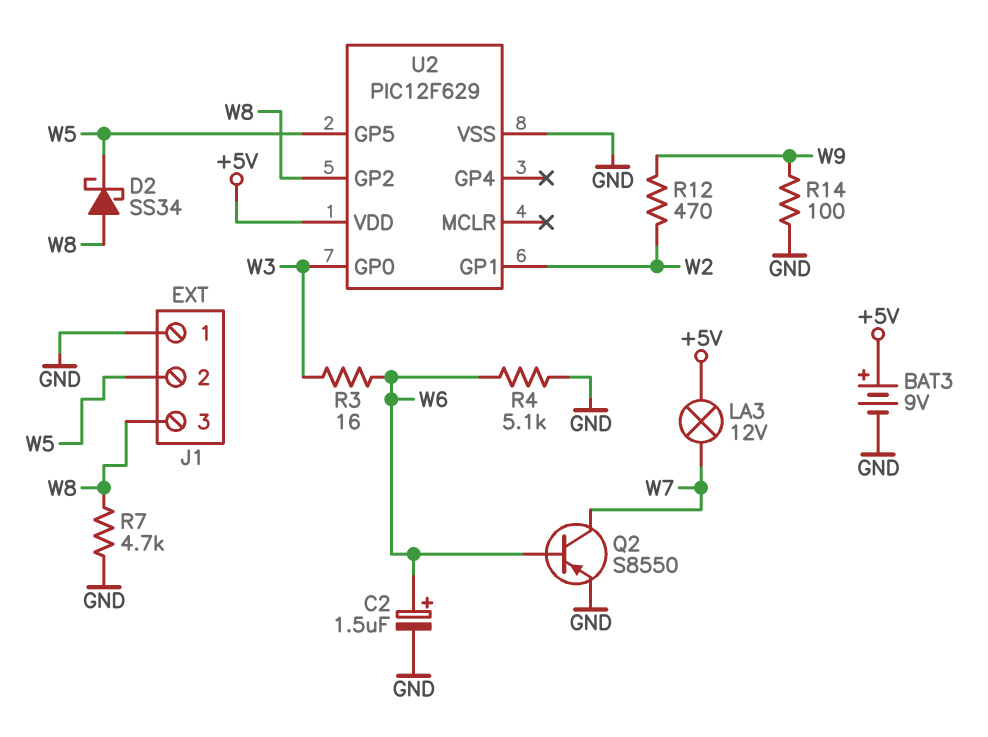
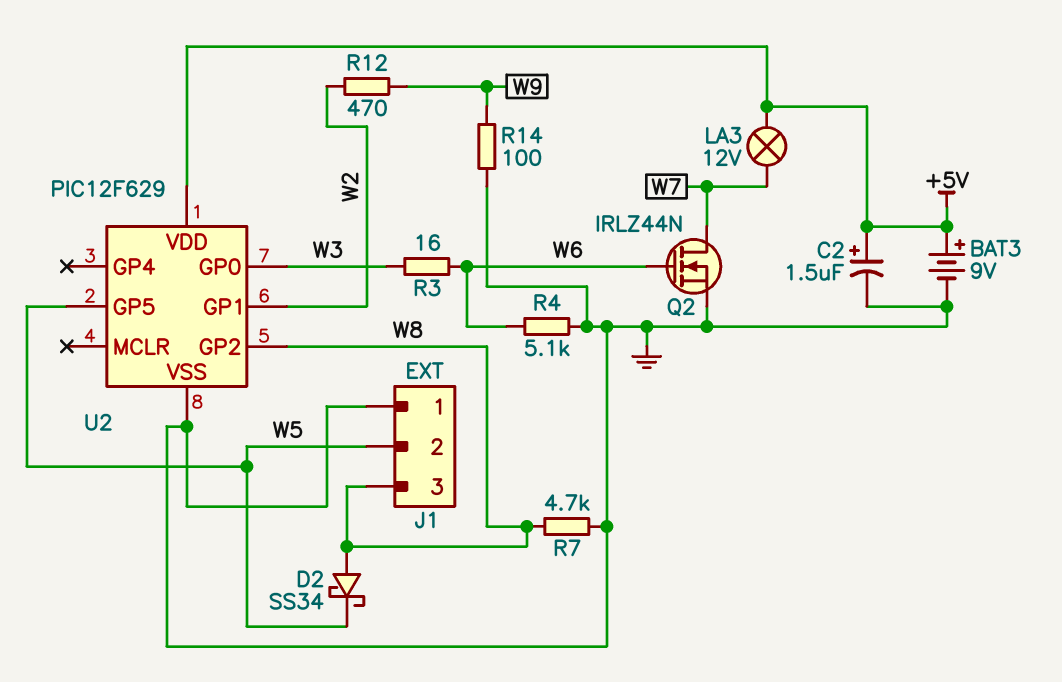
C2: 1.5uF (plus W6, minus GND) -> 1.5uF (plus +5V, minus GND)
Q2: PNP S8550 (B W6, C W7, E GND) -> NMOS IRLZ44N (G W6, D W7, S GND)

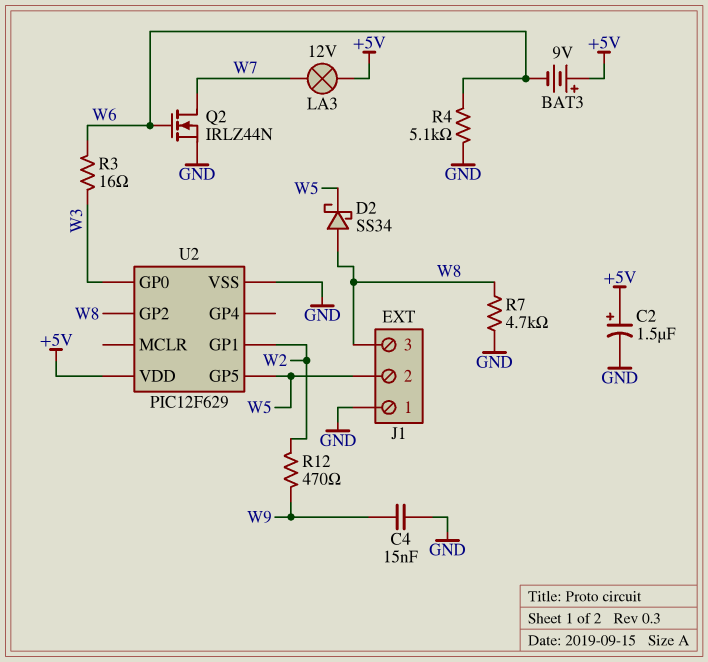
BAT3: 9V (plus +5V, minus GND) -> 9V (plus +5V, minus W6)
C4: none -> 15nF (GND, W9)
R14: 100 (GND, W9) -> none

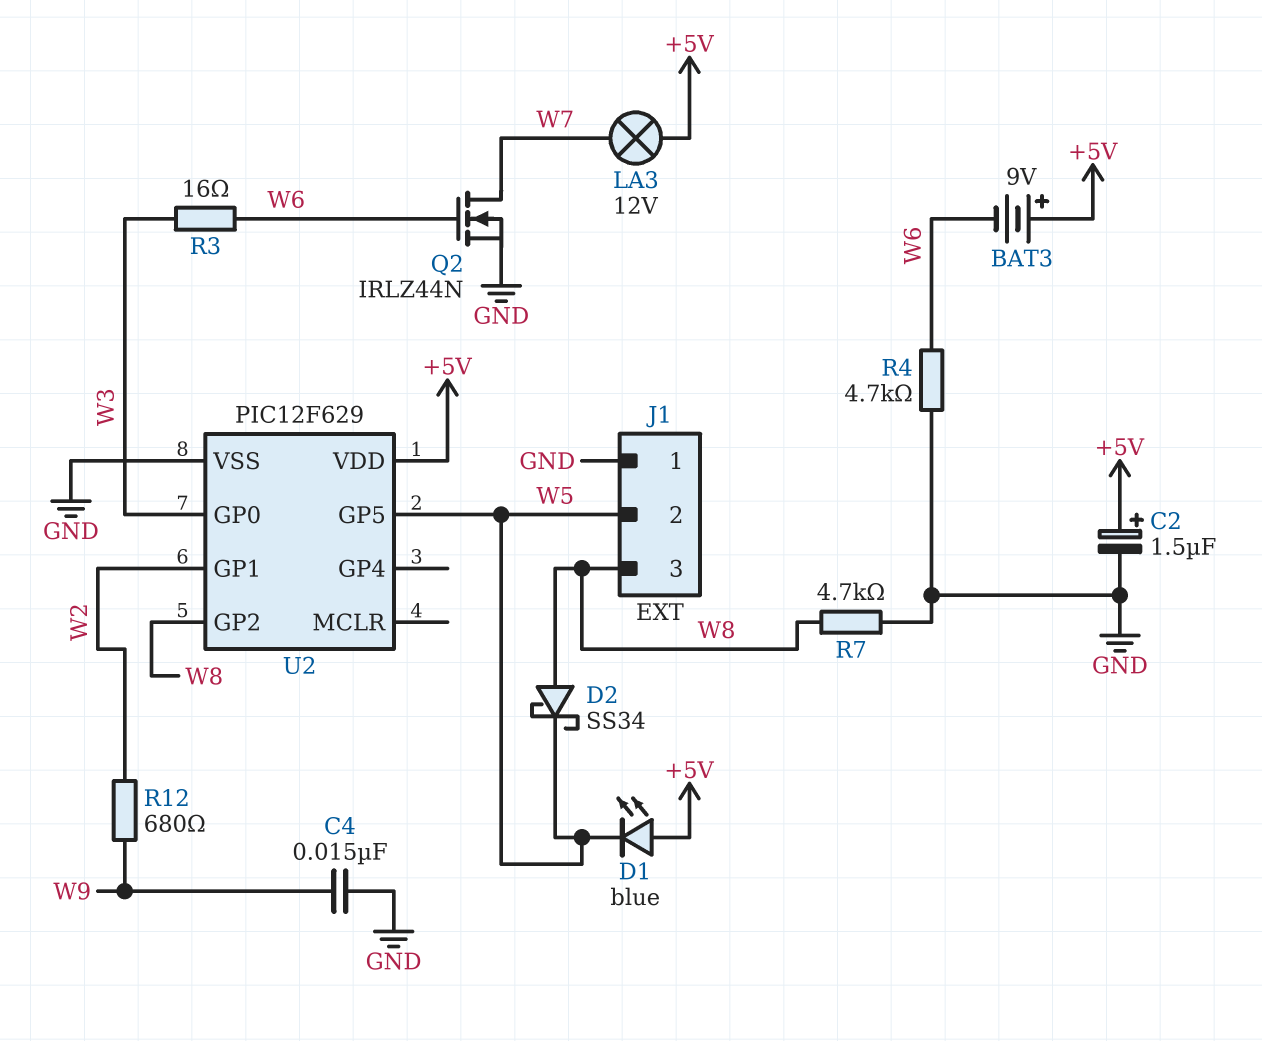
D1: none -> LED blue (A +5V, K W5)
R4: 5.1k (GND, W6) -> 4.7k (GND, W6)
R12: 470 (W2, W9) -> 680 (W2, W9)

